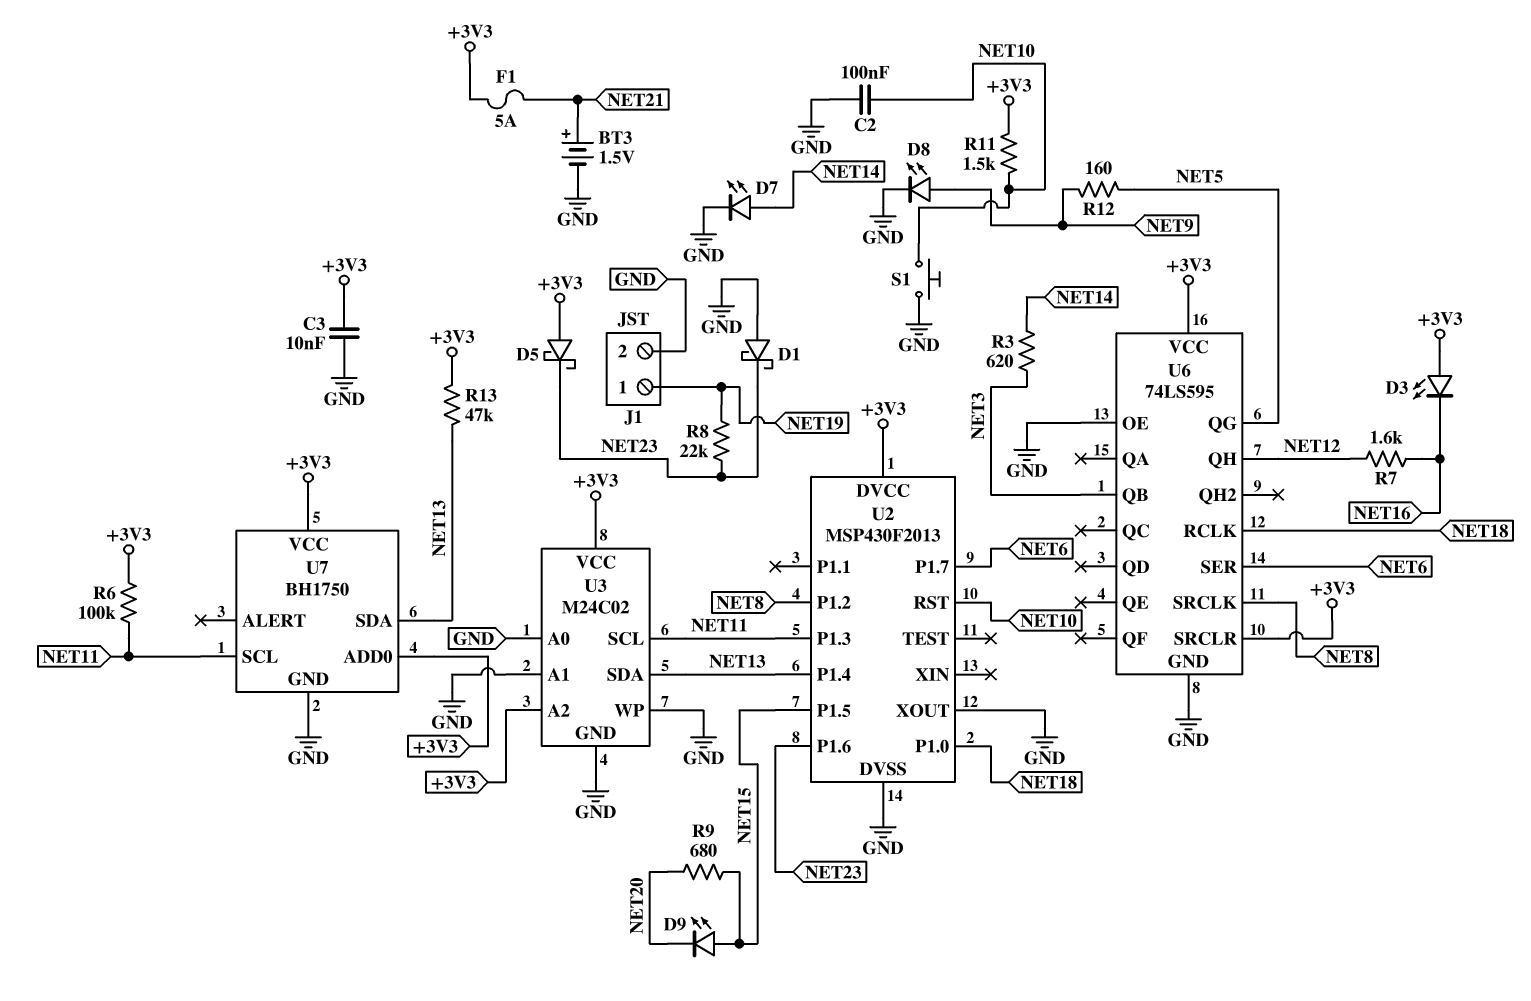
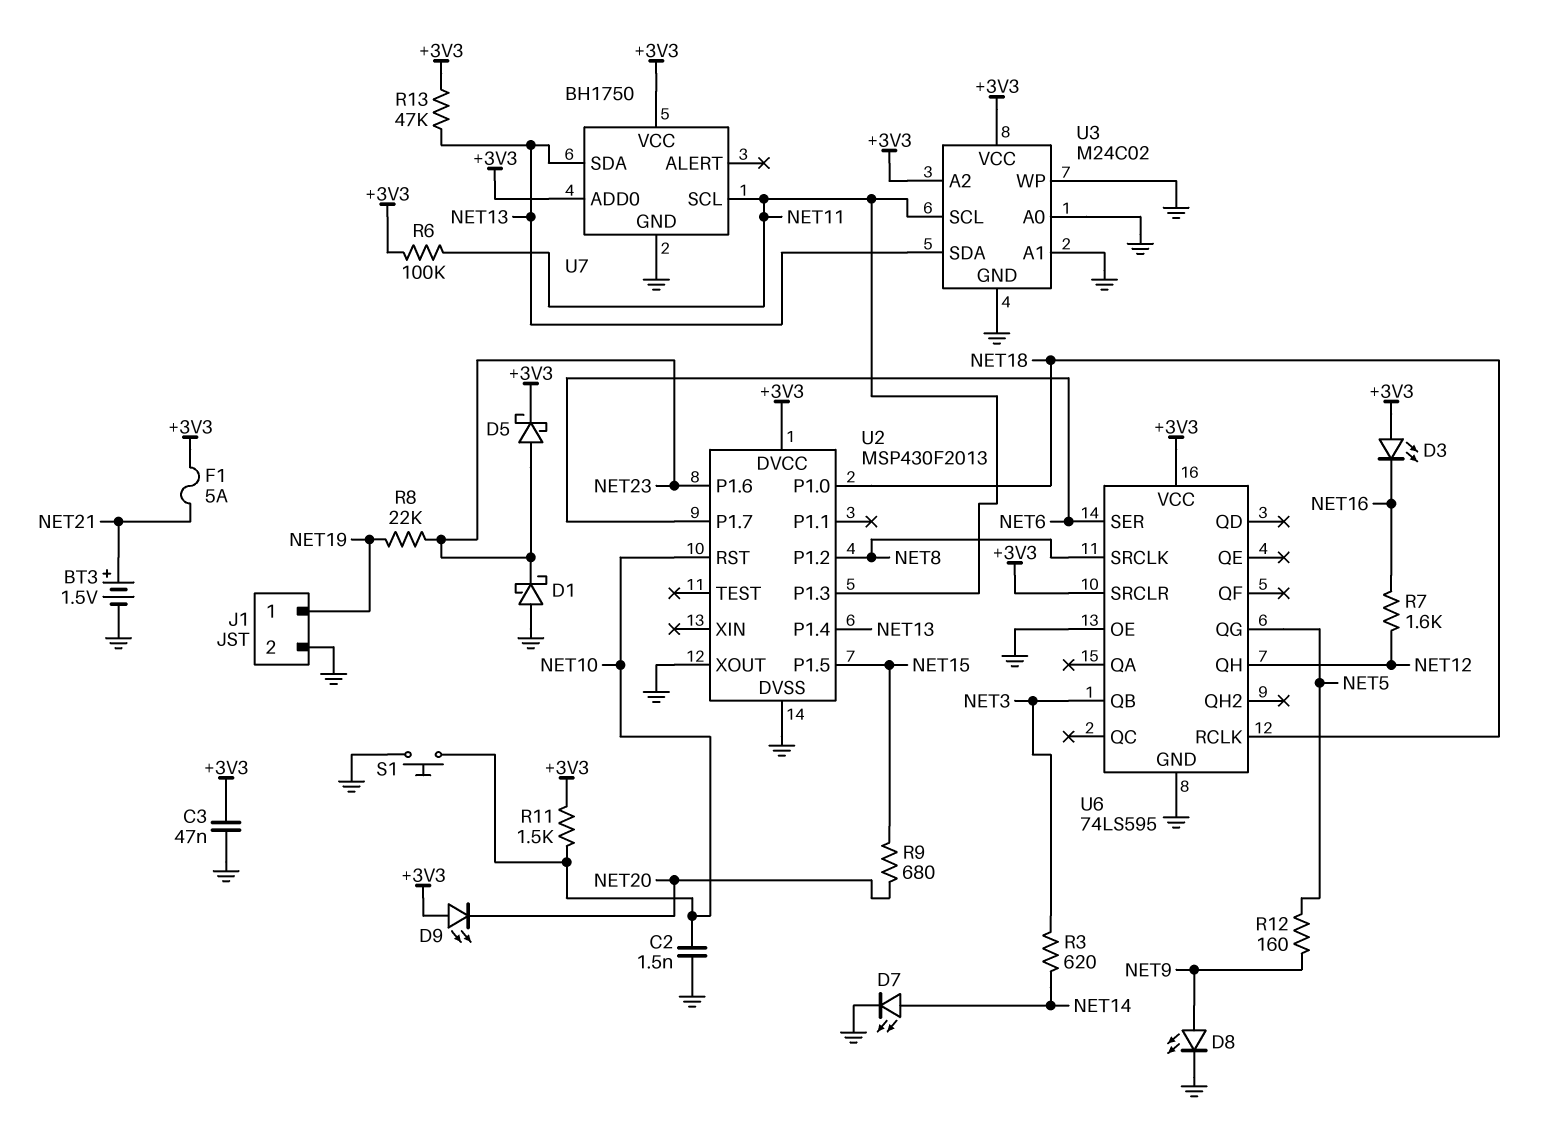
C2: 100nF (GND, NET10) -> 1.5nF (GND, NET10)
C3: 10nF (+3V3, GND) -> 47nF (+3V3, GND)
D5: schottky (A +3V3, K NET23) -> schottky (A NET23, K +3V3)
D9: LED (A NET15, K NET20) -> LED (A +3V3, K NET20)

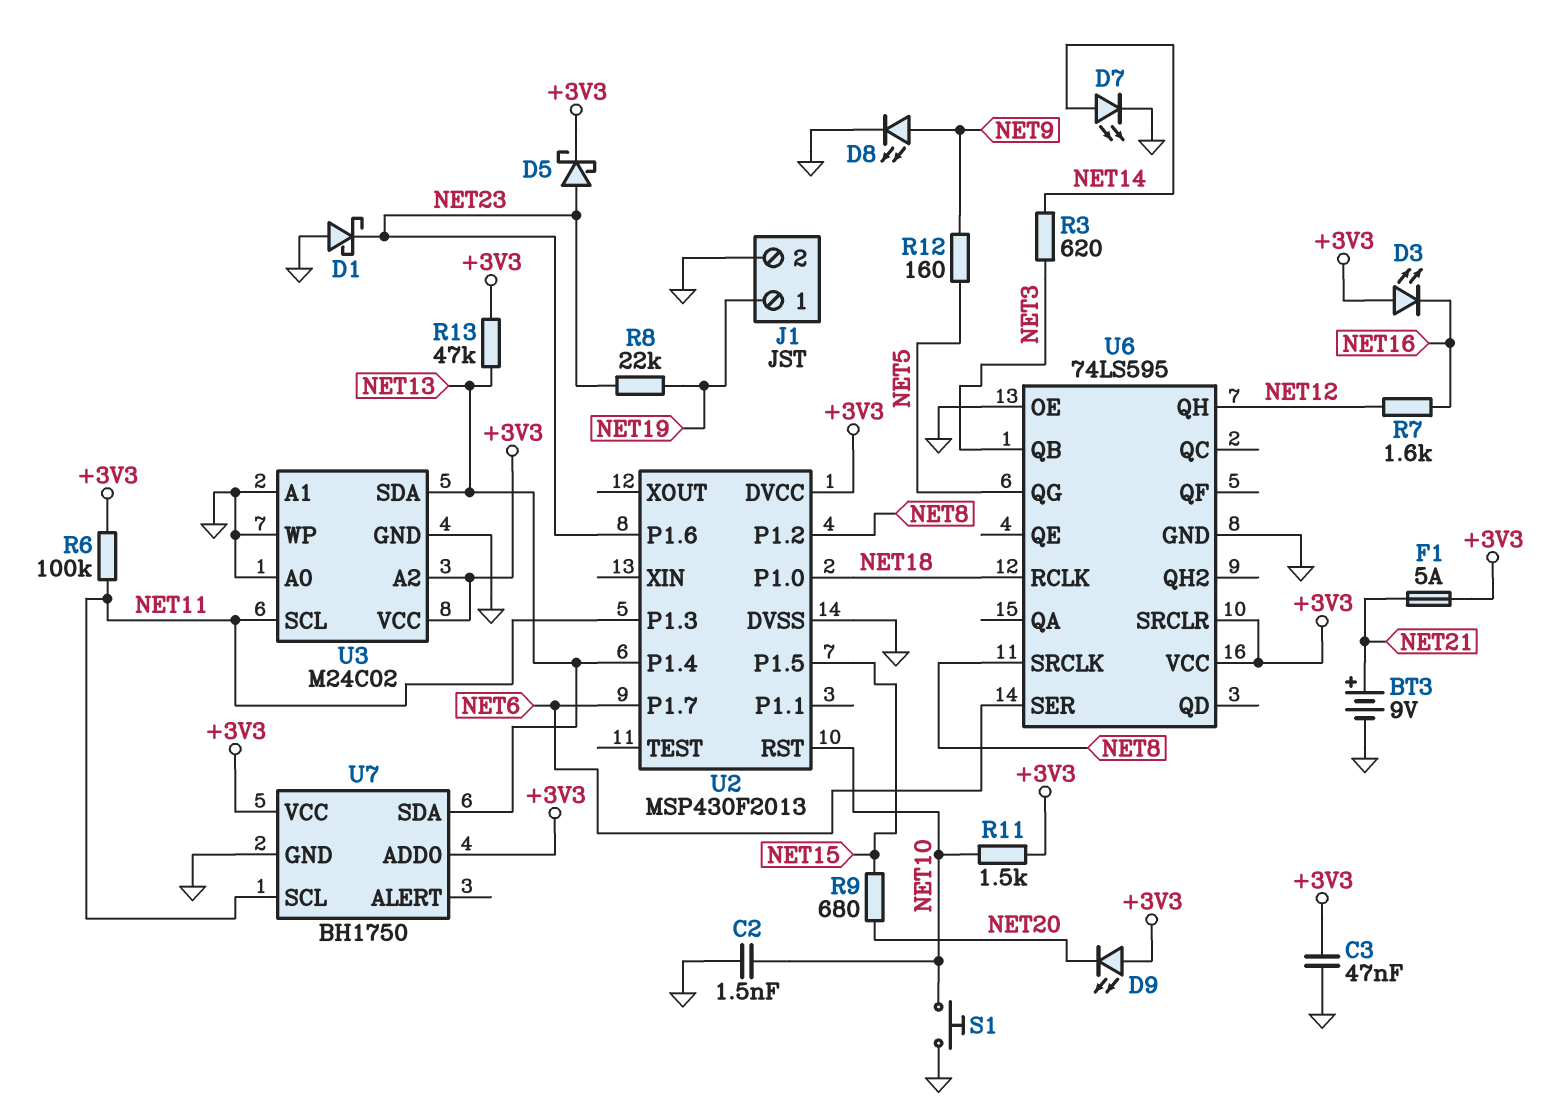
BT3: 1.5V (plus NET21, minus GND) -> 9V (plus NET21, minus GND)
U2 pin XOUT: GND -> none

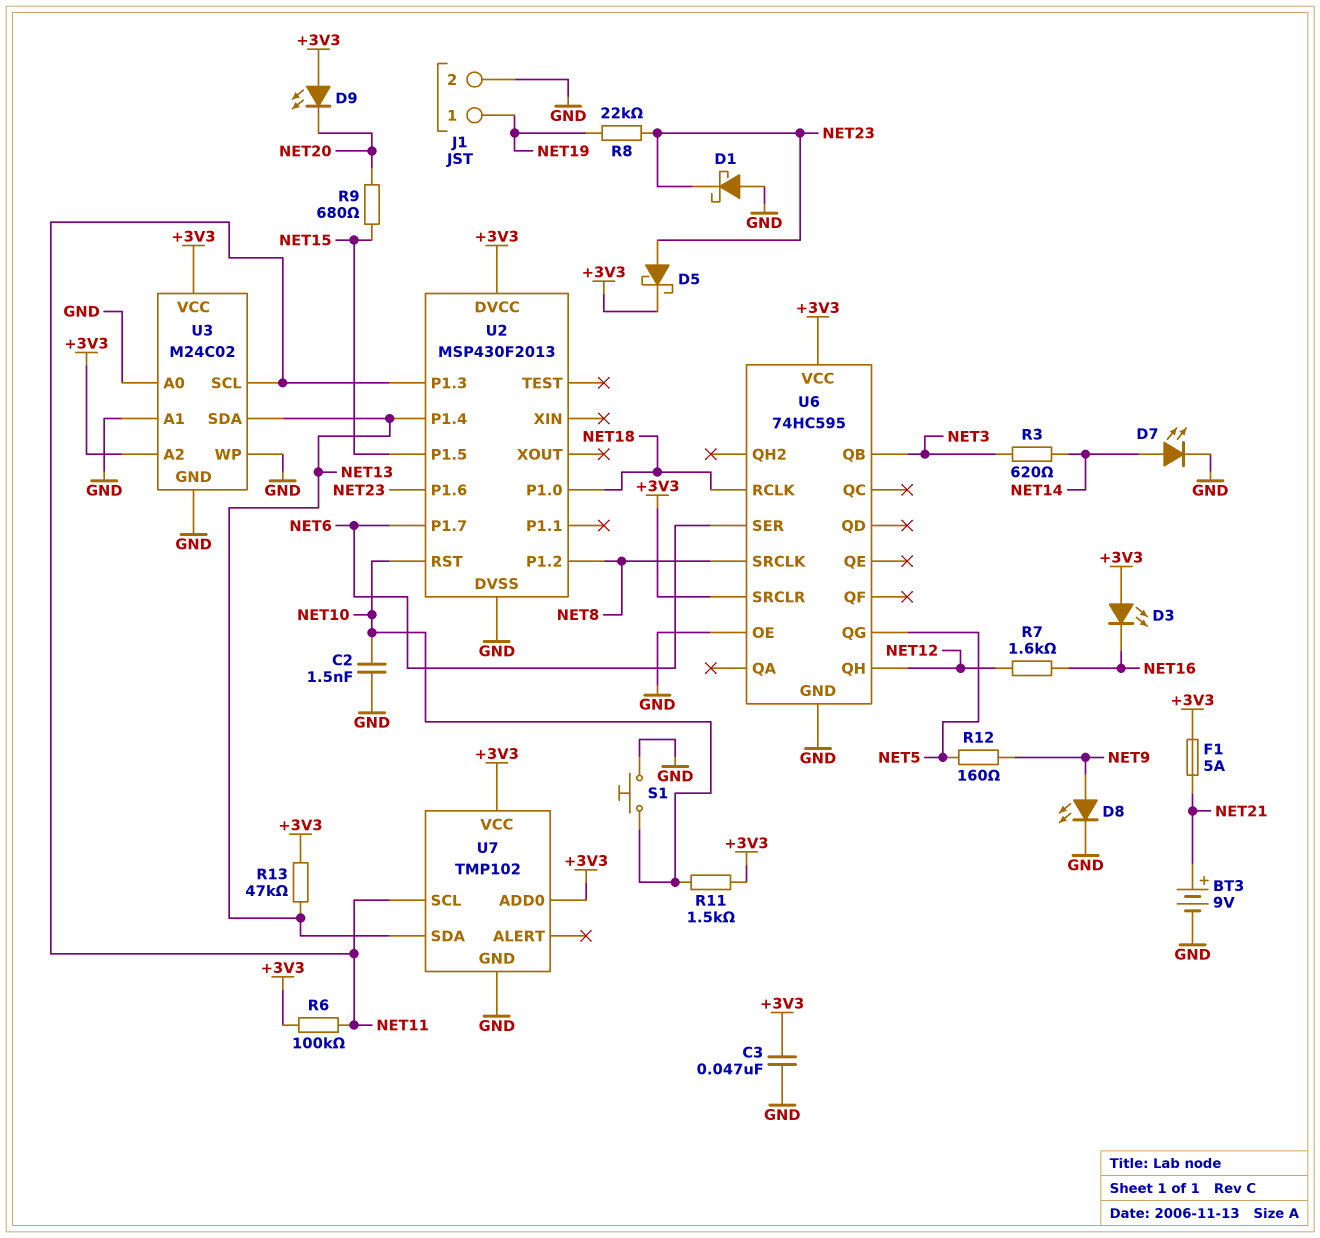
U6: 74LS595 -> 74HC595
U7: BH1750 -> TMP102

